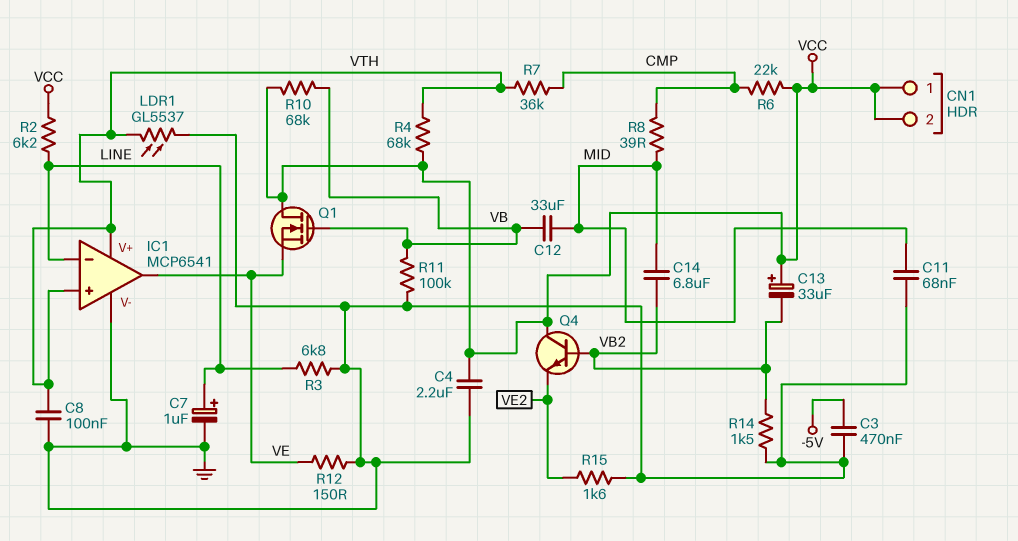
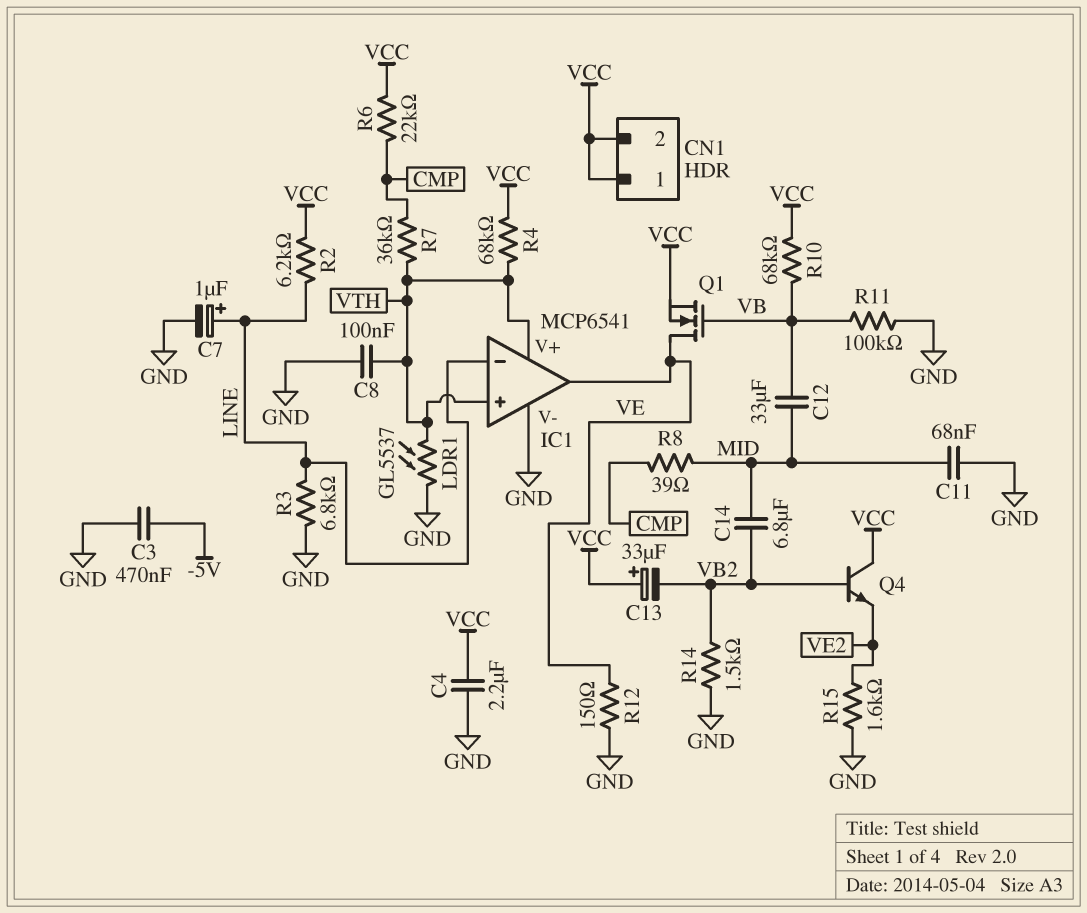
Q1: NMOS (G VB, D VCC, S VE) -> NMOS (G VB, D VE, S VCC)

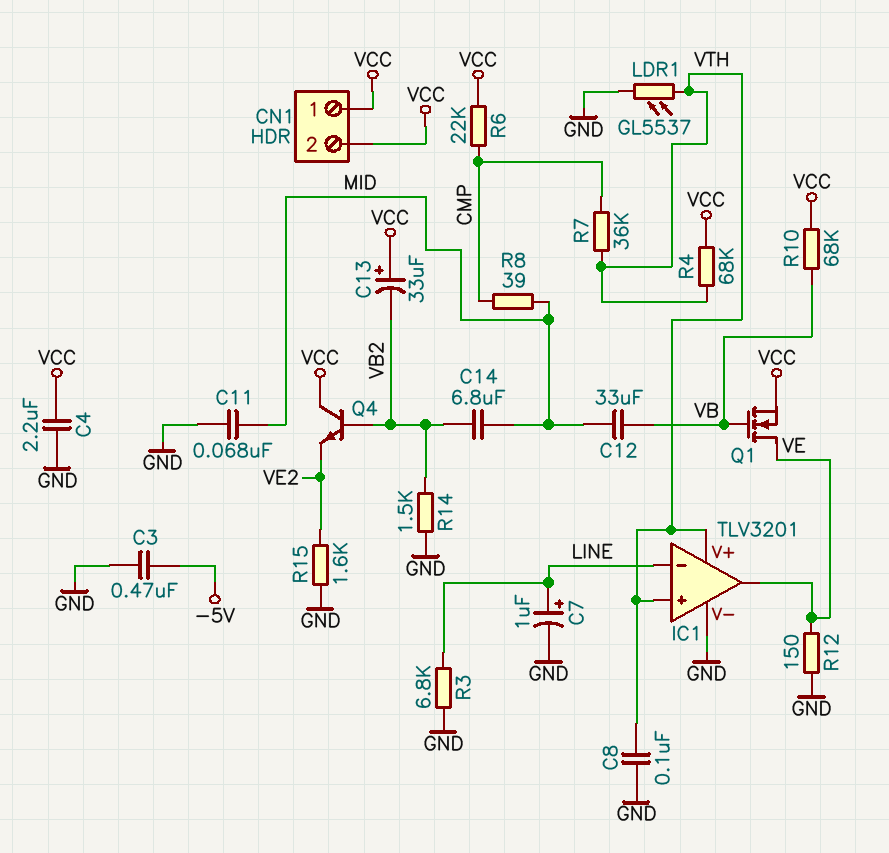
IC1: MCP6541 -> TLV3201
R2: 6.2k (LINE, VCC) -> none
R11: 100k (GND, VB) -> none

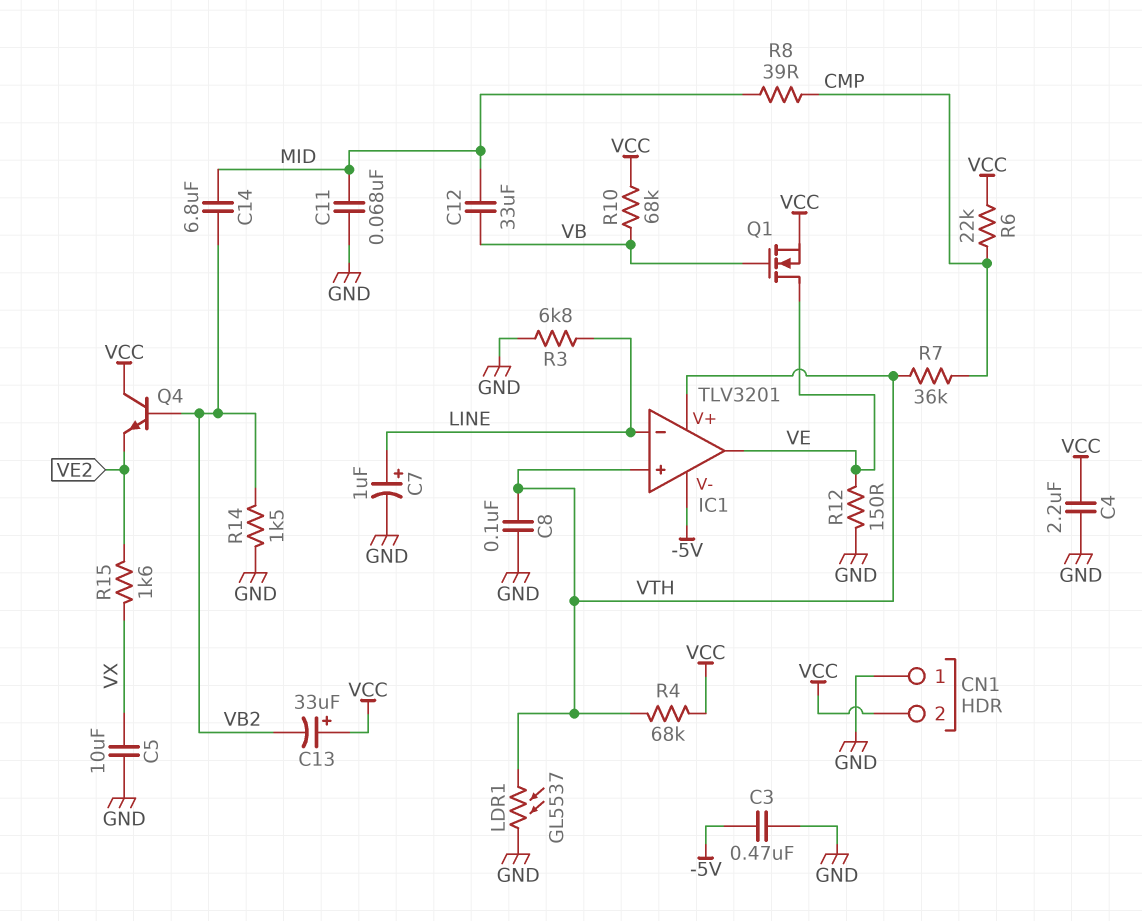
C5: none -> 10uF (GND, VX)
CN1 pin 1: VCC -> GND
IC1 pin V-: GND -> -5V
R15: 1.6k (GND, VE2) -> 1.6k (VE2, VX)

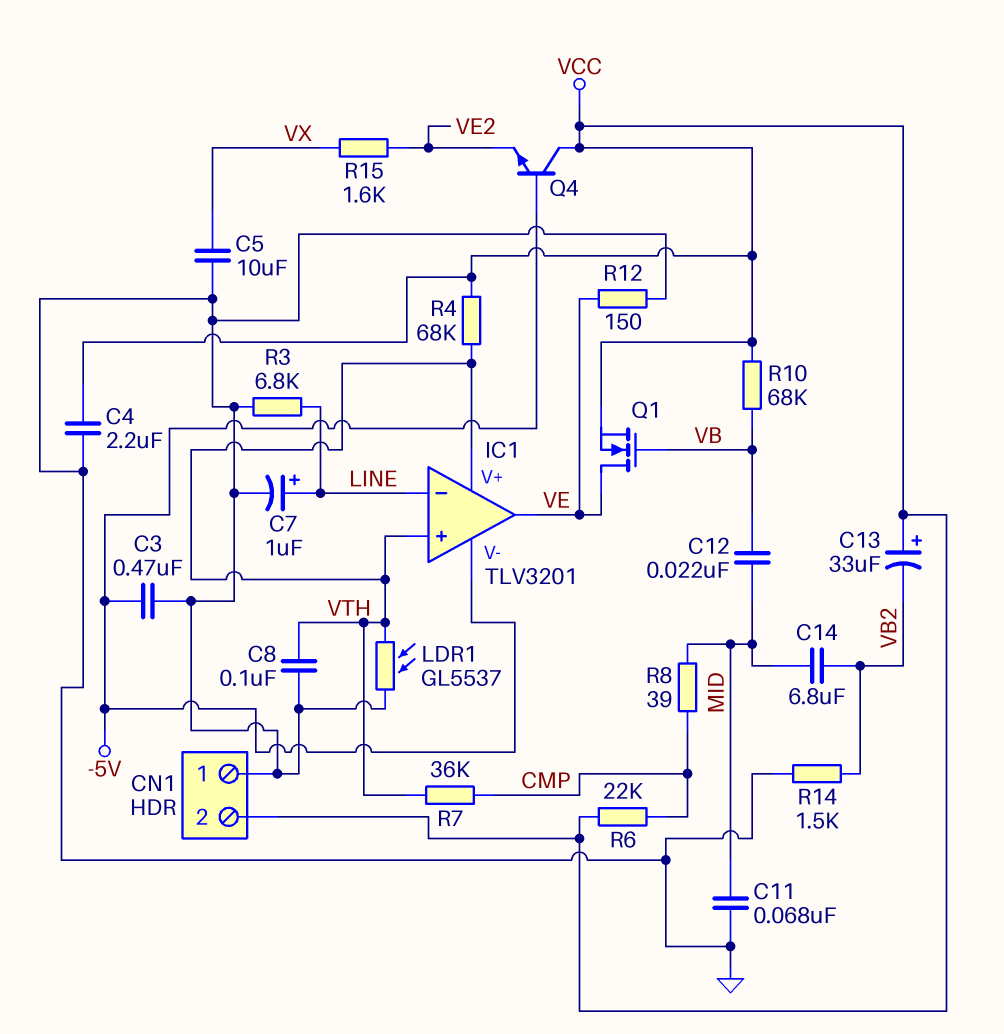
C12: 33uF (MID, VB) -> 22nF (MID, VB)
Q4: NPN (B VB2, C VCC, E VE2) -> NPN (B -5V, C VCC, E VE2)

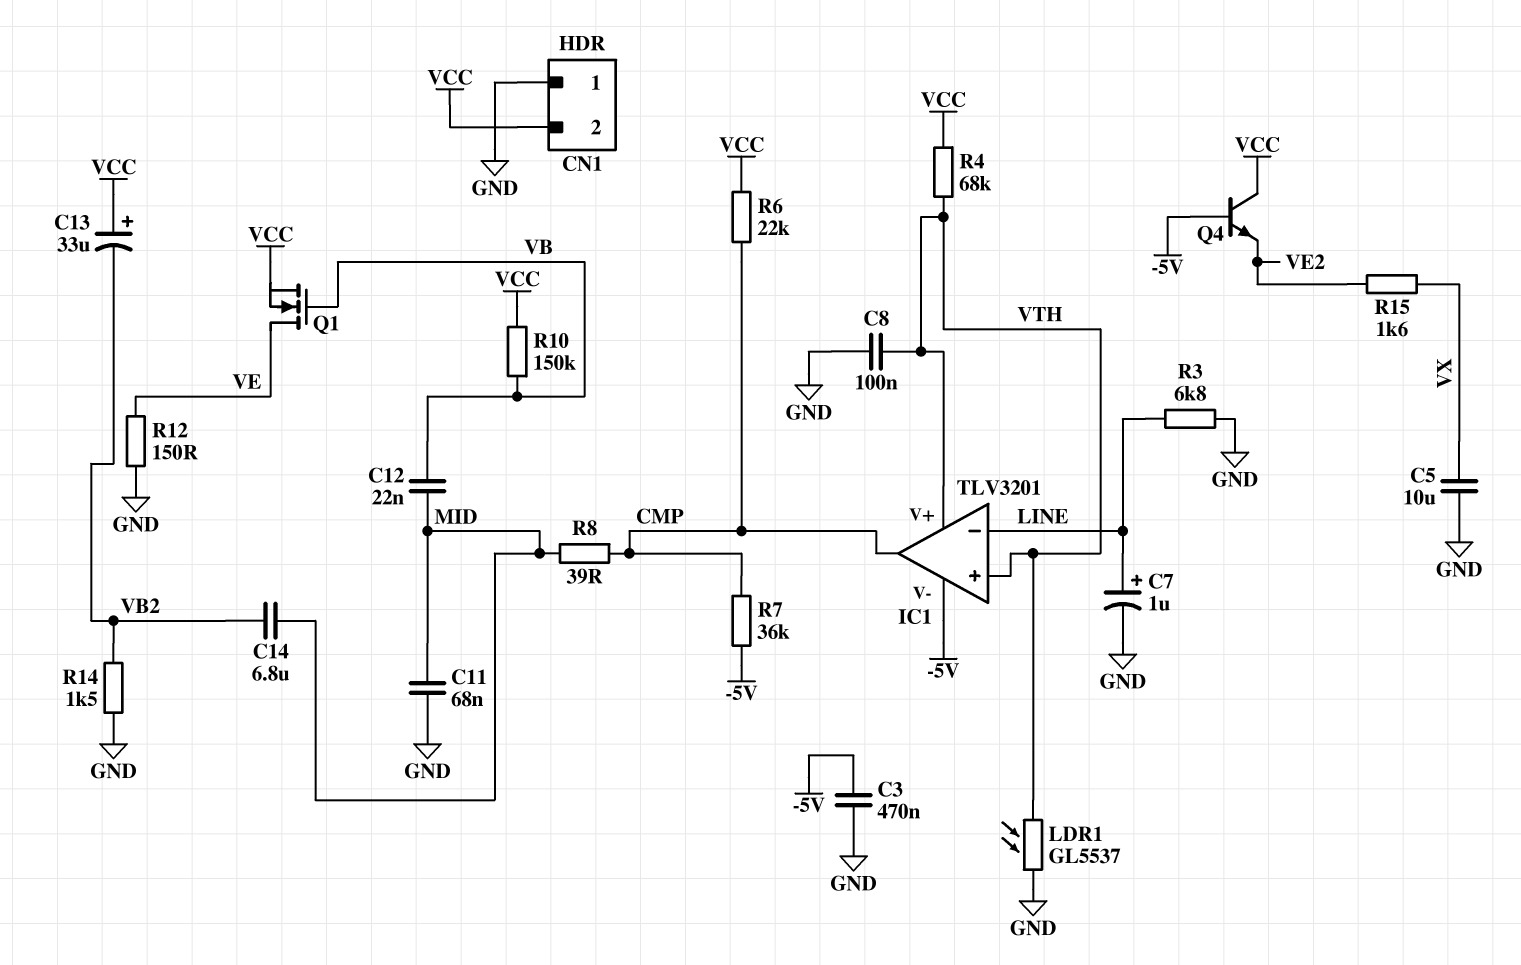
C4: 2.2uF (GND, VCC) -> none
IC1 pin out: VE -> CMP
R7: 36k (CMP, VTH) -> 36k (-5V, CMP)
R10: 68k (VB, VCC) -> 150k (VB, VCC)

